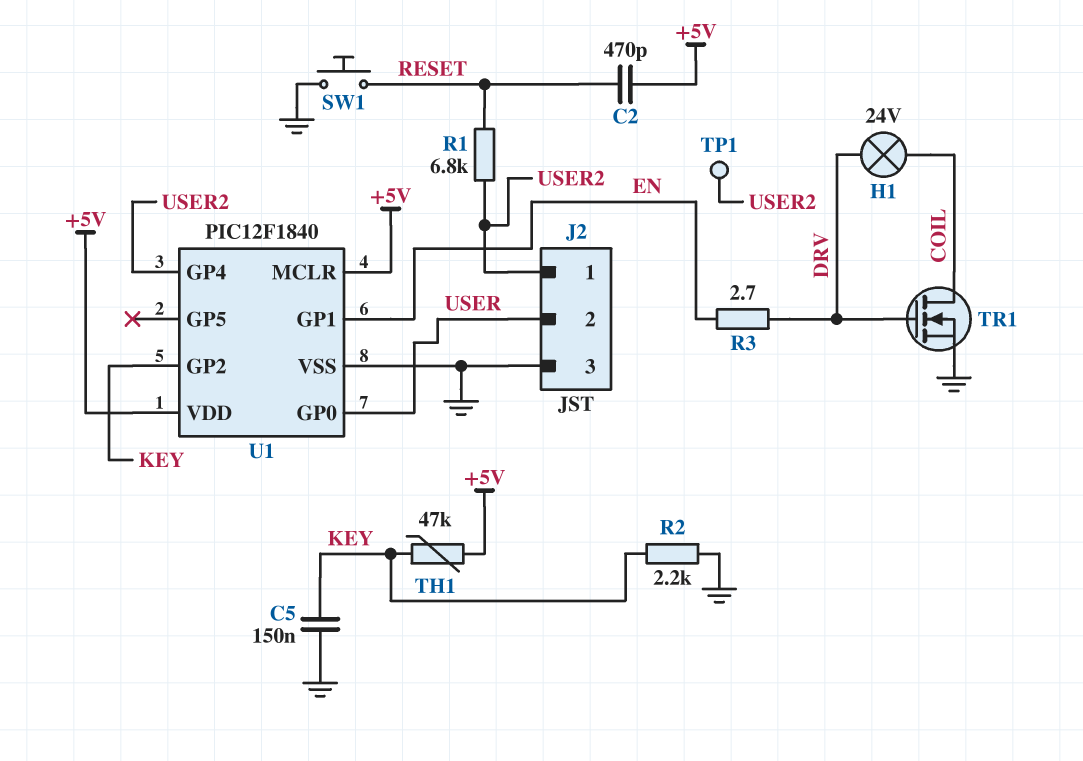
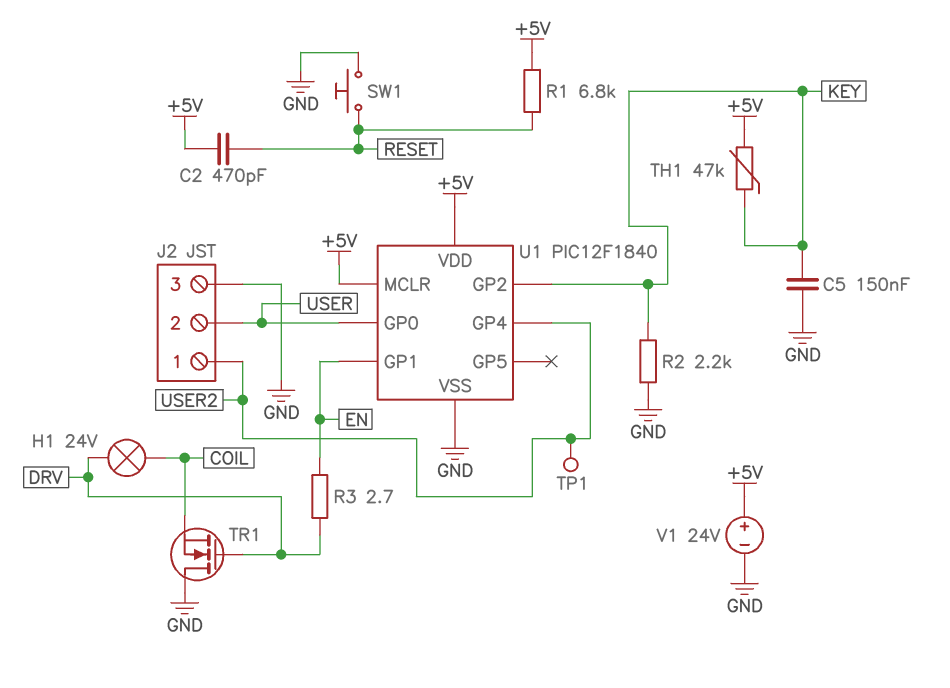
R1: 6.8k (RESET, USER2) -> 6.8k (+5V, RESET)
TR1: NMOS (G DRV, D COIL, S GND) -> NMOS (G DRV, D GND, S COIL)
V1: none -> 24V (plus +5V, minus GND)

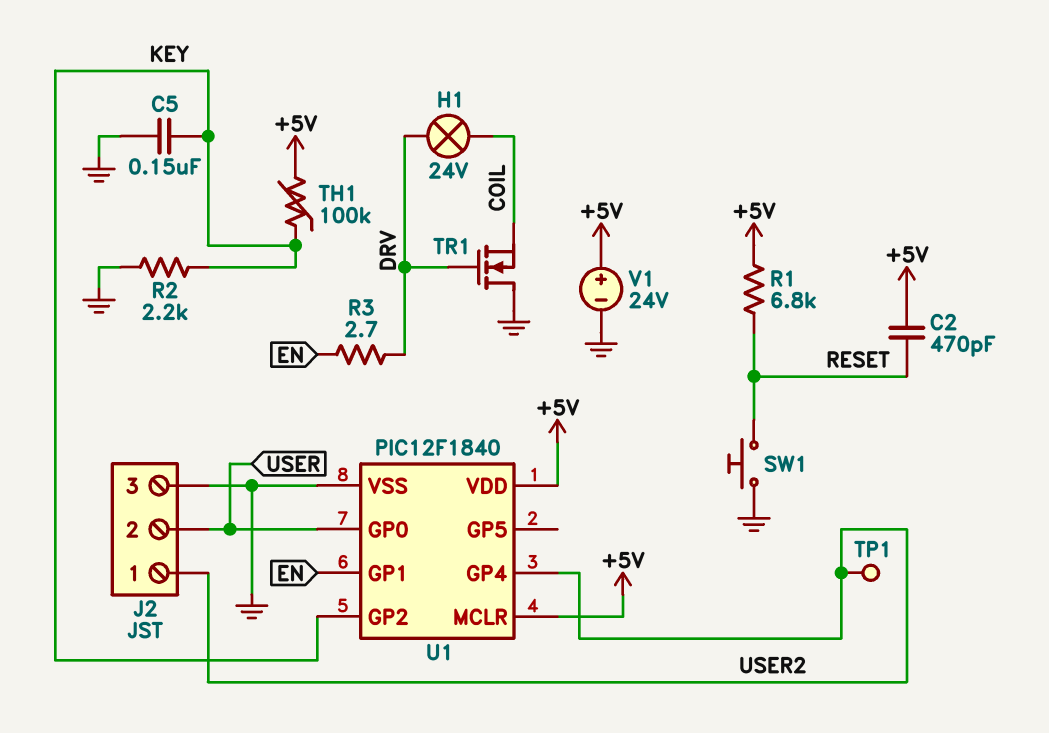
TH1: 47k (+5V, KEY) -> 100k (+5V, KEY)

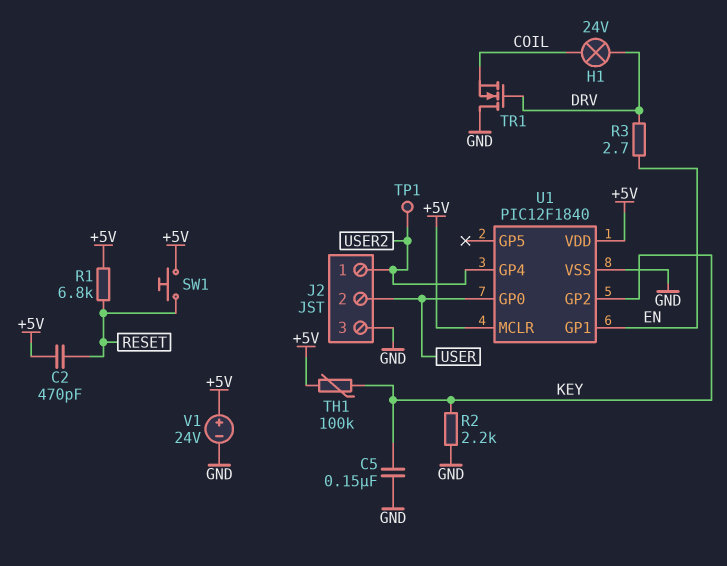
SW1: button (GND, RESET) -> button (+5V, RESET)

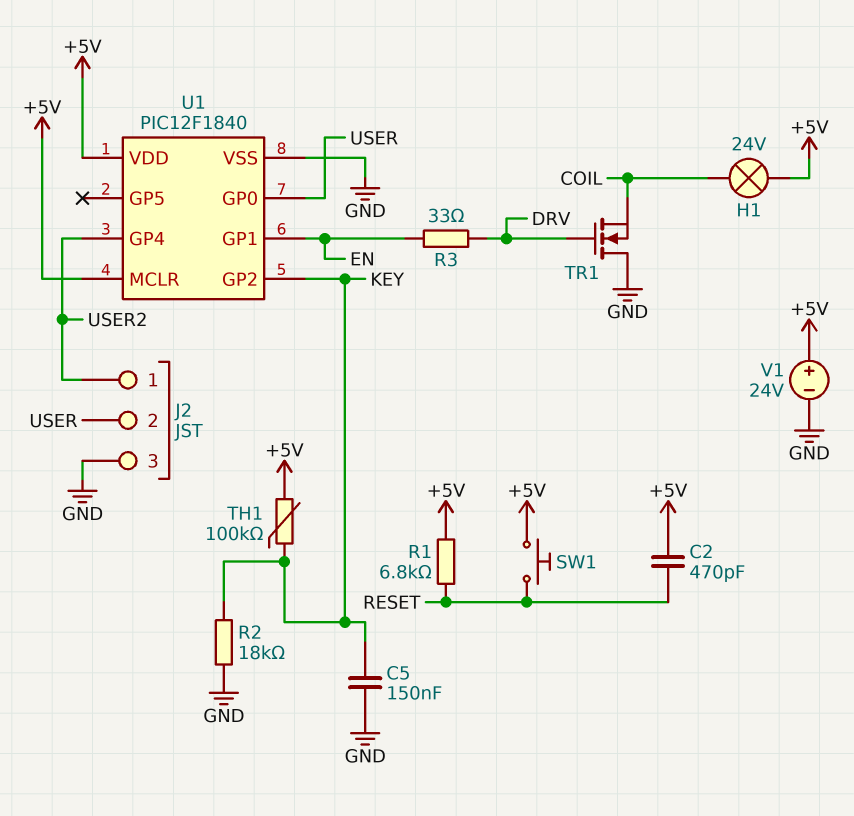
H1: lamp 24V (COIL, DRV) -> lamp 24V (+5V, COIL)
R2: 2.2k (GND, KEY) -> 18k (GND, KEY)
R3: 2.7 (DRV, EN) -> 33 (DRV, EN)
TP1: test point (USER2) -> none

